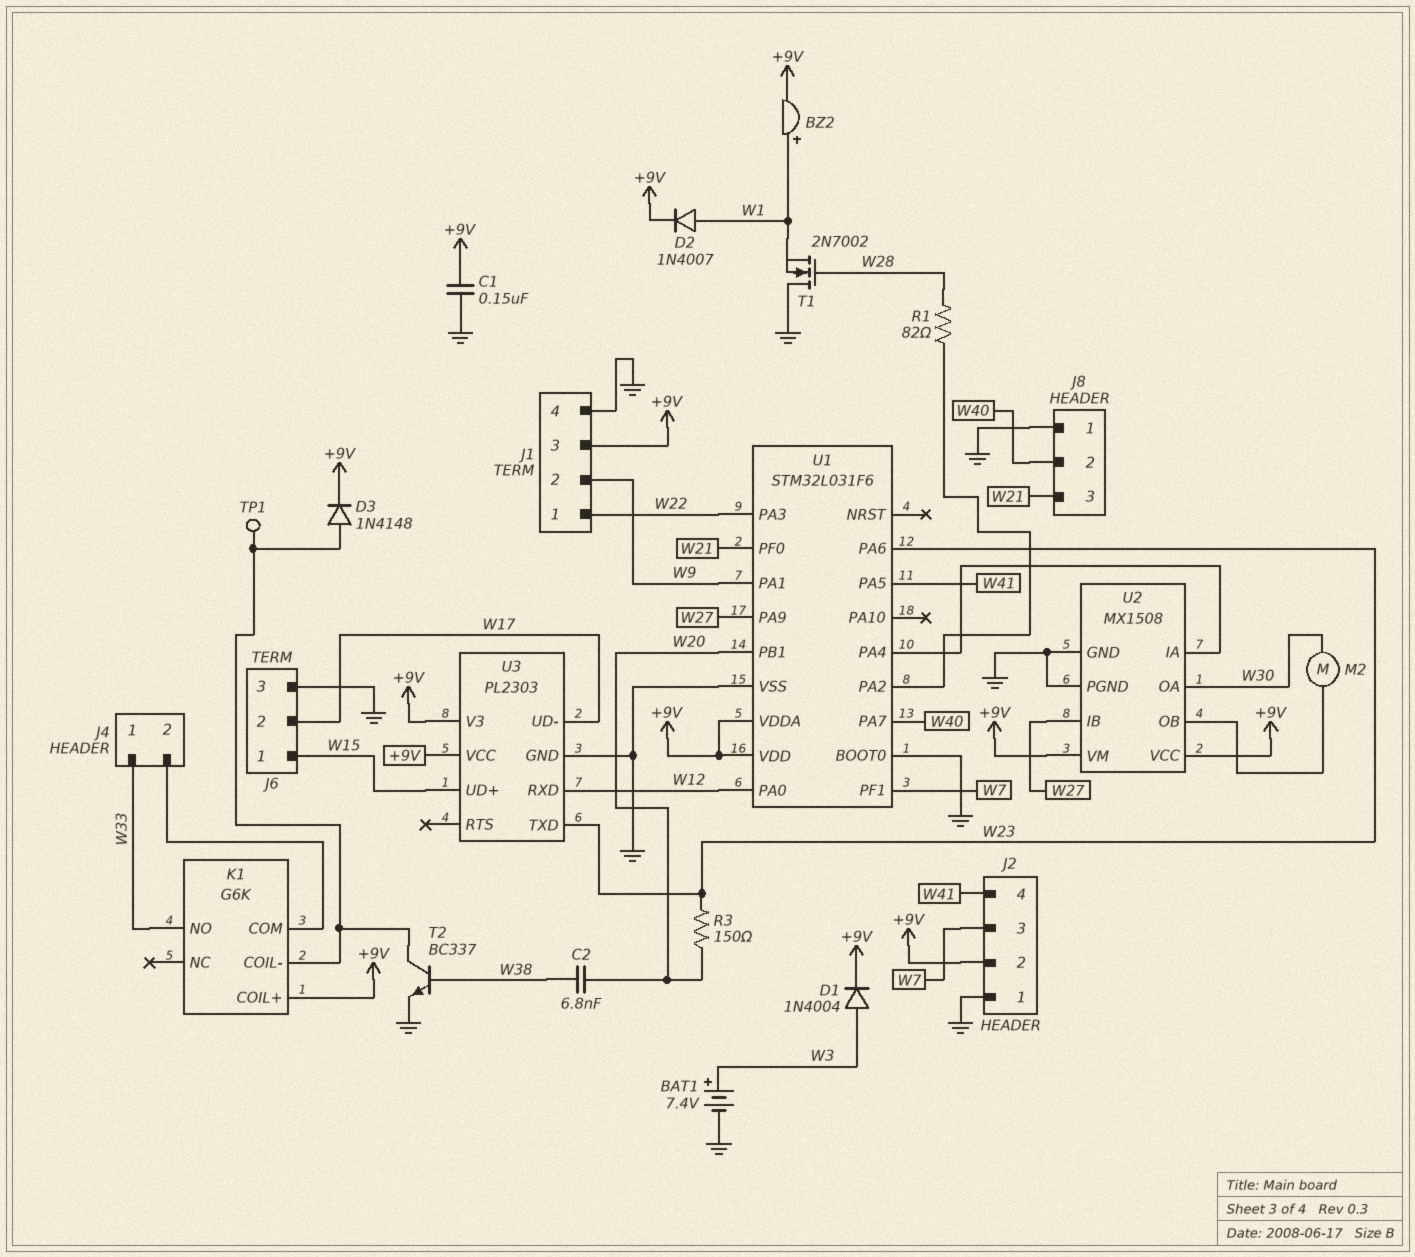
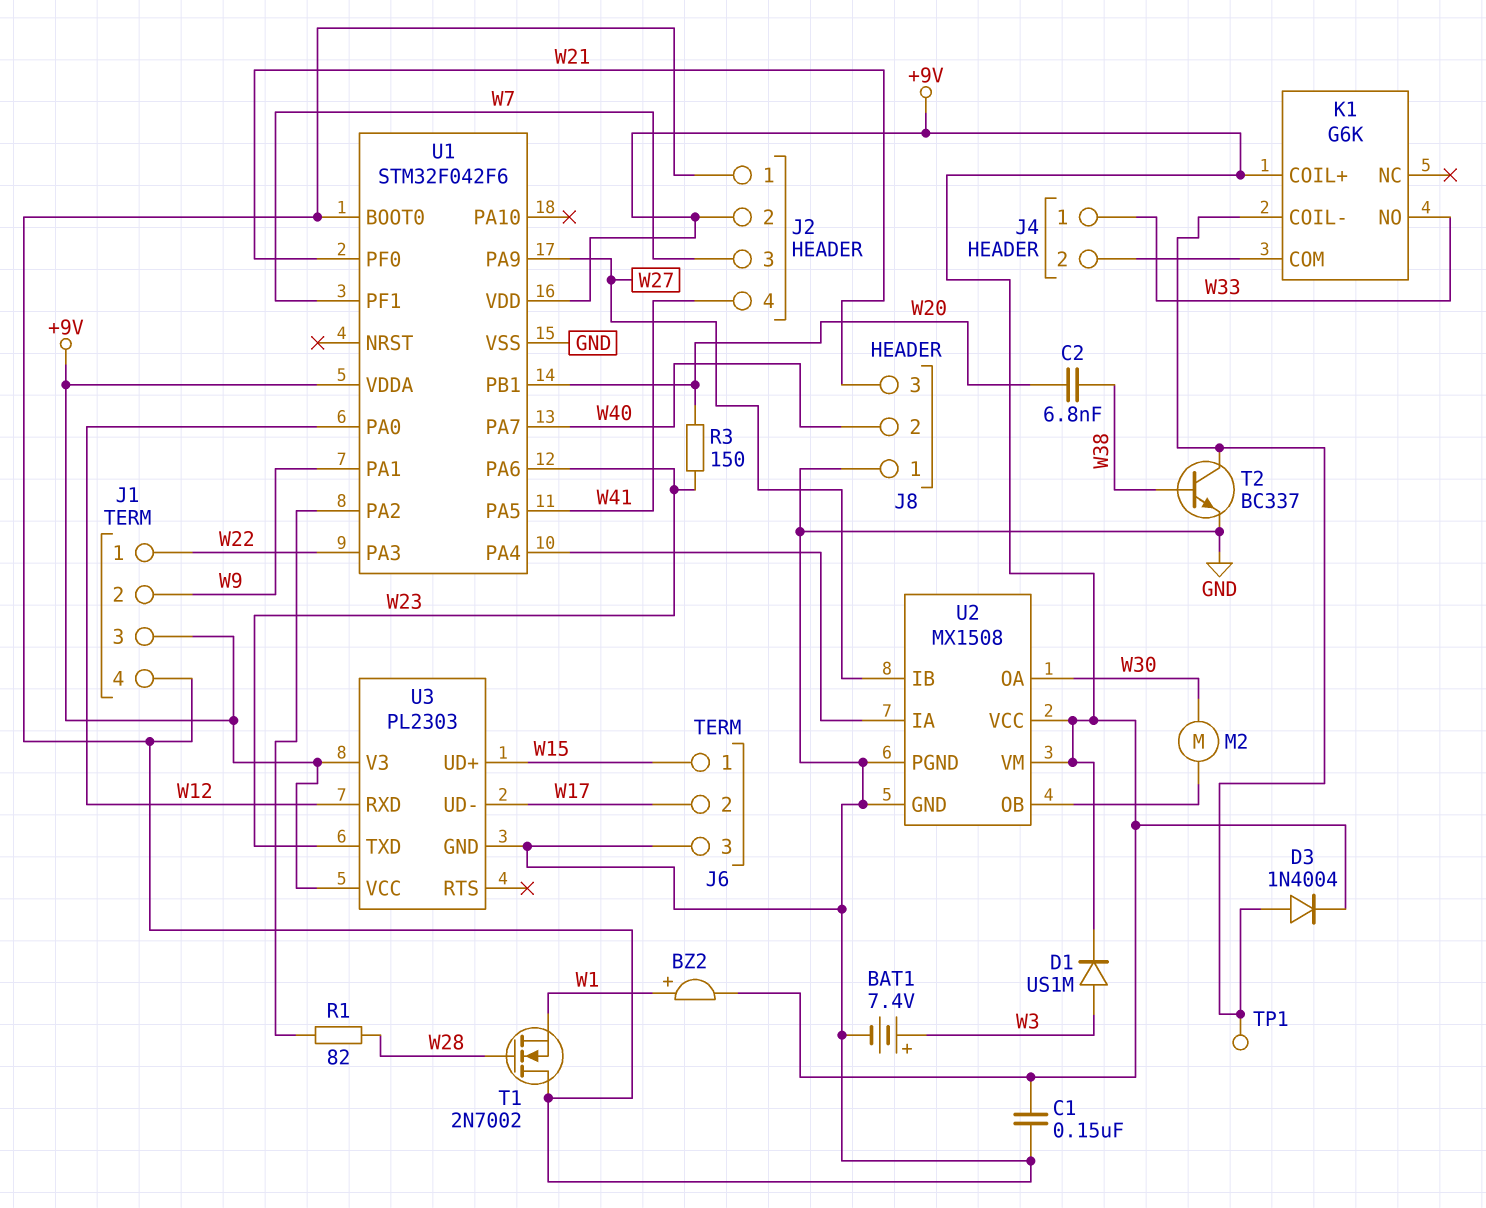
D1: diode 1N4004 (A W3, K +9V) -> diode US1M (A W3, K +9V)
D2: diode 1N4007 (A W1, K +9V) -> none
D3: diode 1N4148 (A K1/COIL-, K +9V) -> diode 1N4004 (A K1/COIL-, K +9V)
U1: STM32L031F6 -> STM32F042F6

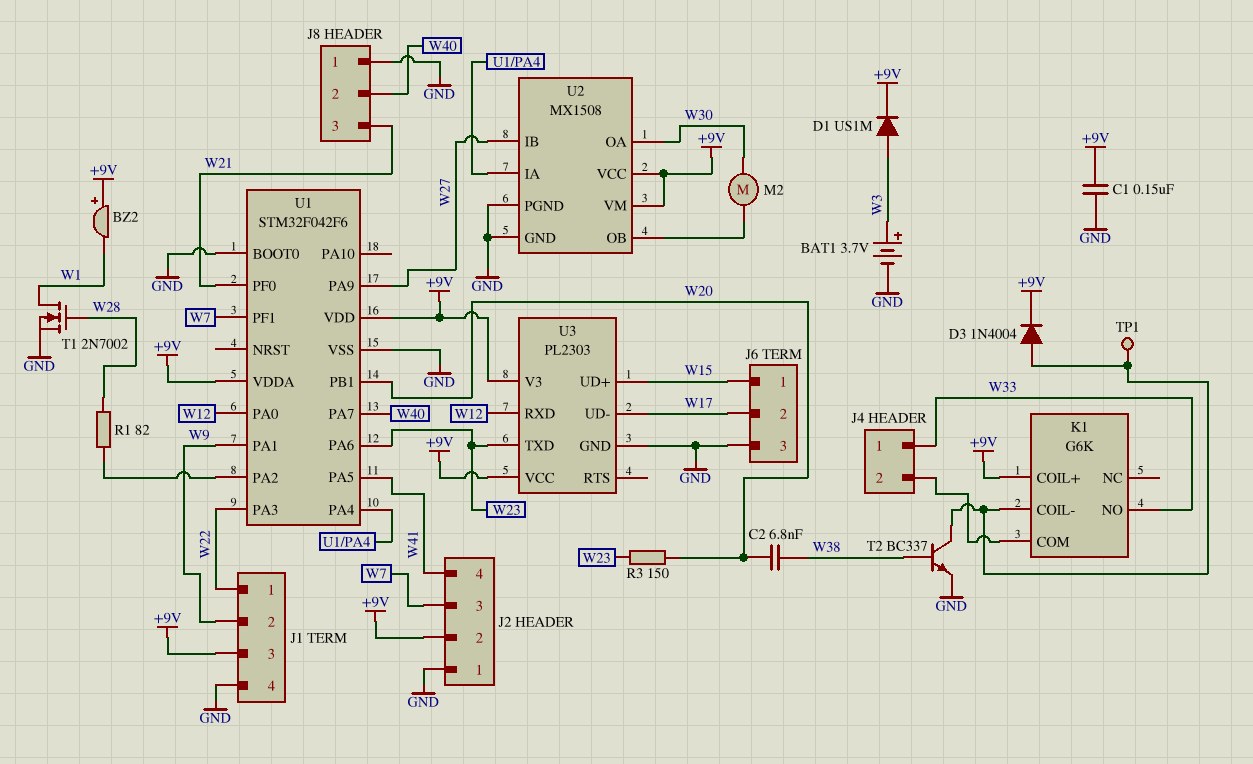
BAT1: 7.4V (plus W3, minus GND) -> 3.7V (plus W3, minus GND)
BZ2: buzzer (plus W1, minus +9V) -> buzzer (plus +9V, minus W1)
T1: NMOS 2N7002 (G W28, D GND, S W1) -> NMOS 2N7002 (G W28, D W1, S GND)

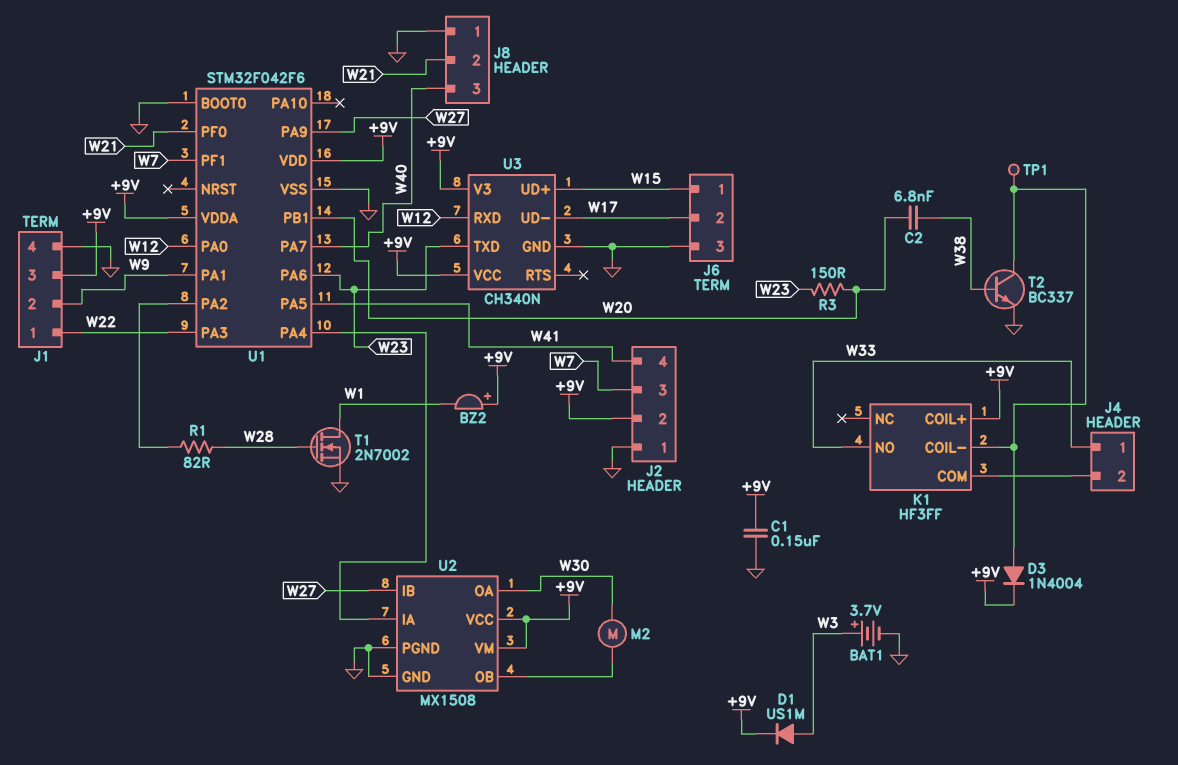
J8 pin 2: W40 -> W21
J8 pin 3: W21 -> W40
K1: G6K -> HF3FF
U3: PL2303 -> CH340N

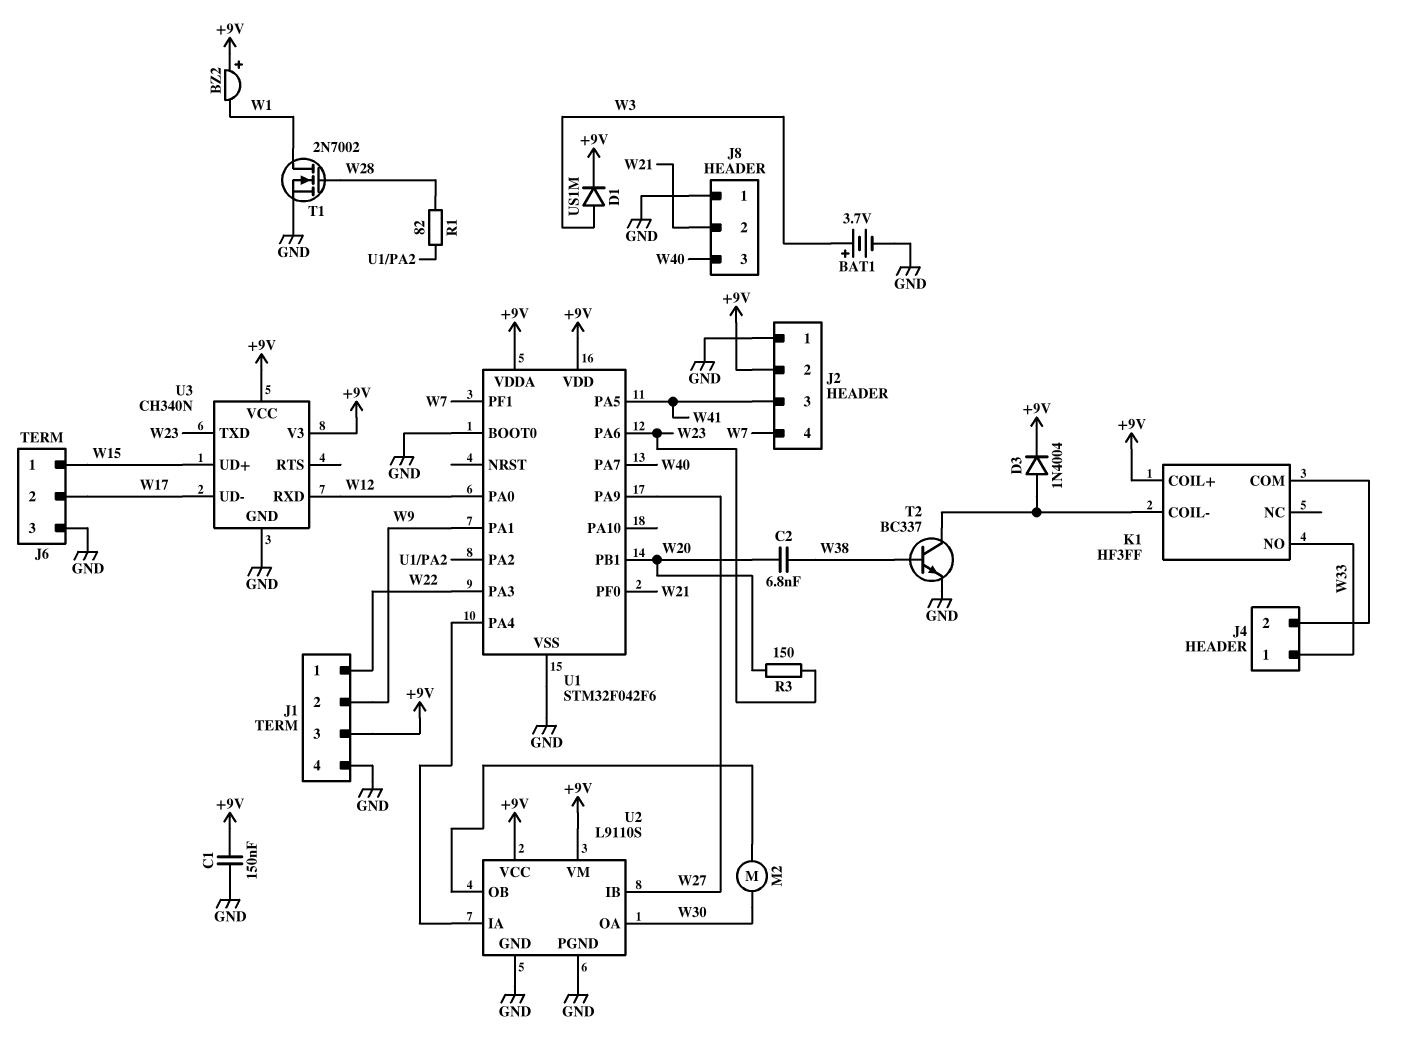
J2 pin 3: W7 -> W41
J2 pin 4: W41 -> W7
TP1: test point (K1/COIL-) -> none
U2: MX1508 -> L9110S

